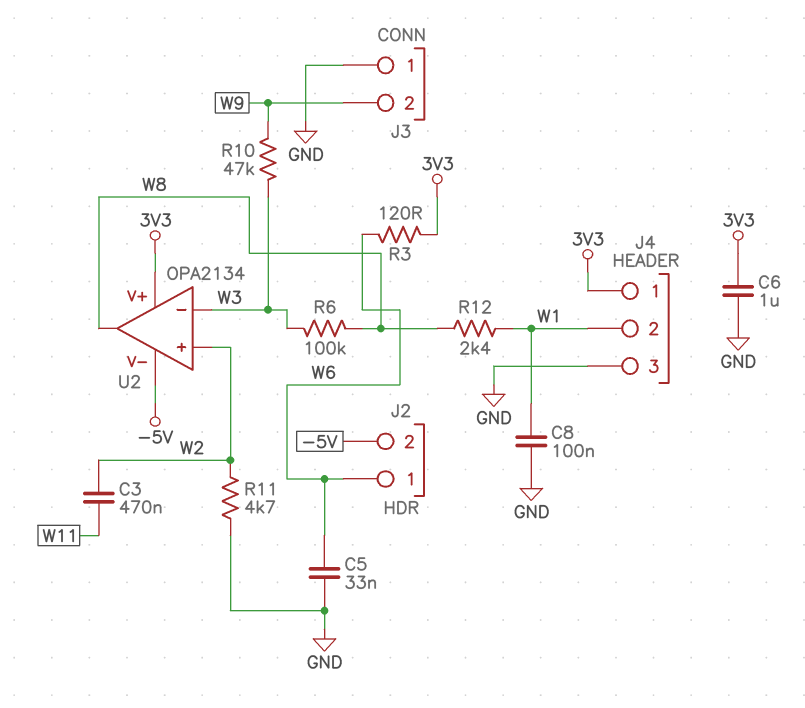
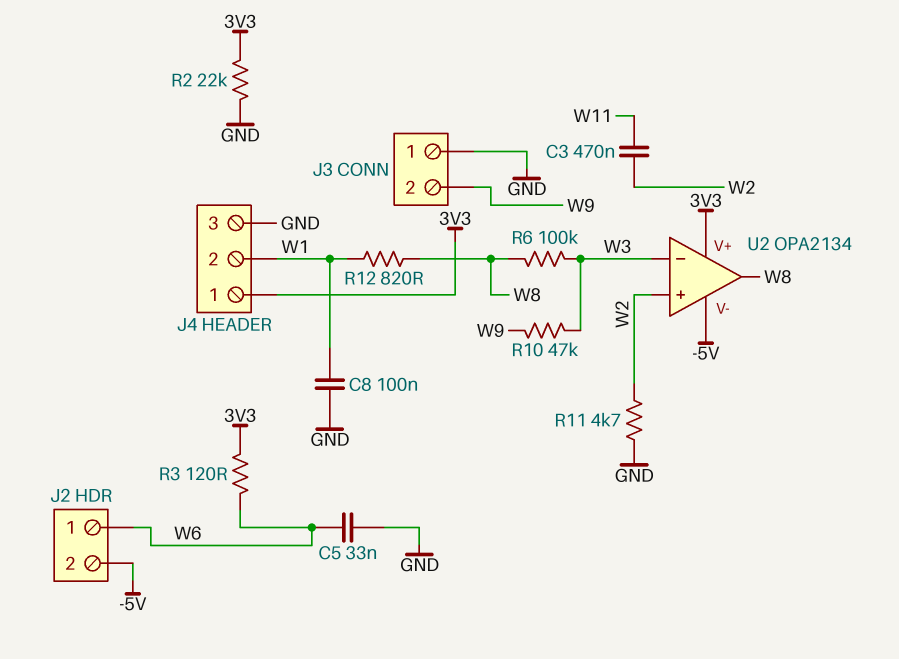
C6: 1uF (3V3, GND) -> none
R2: none -> 22k (3V3, GND)
R12: 2.4k (W1, W8) -> 820 (W1, W8)

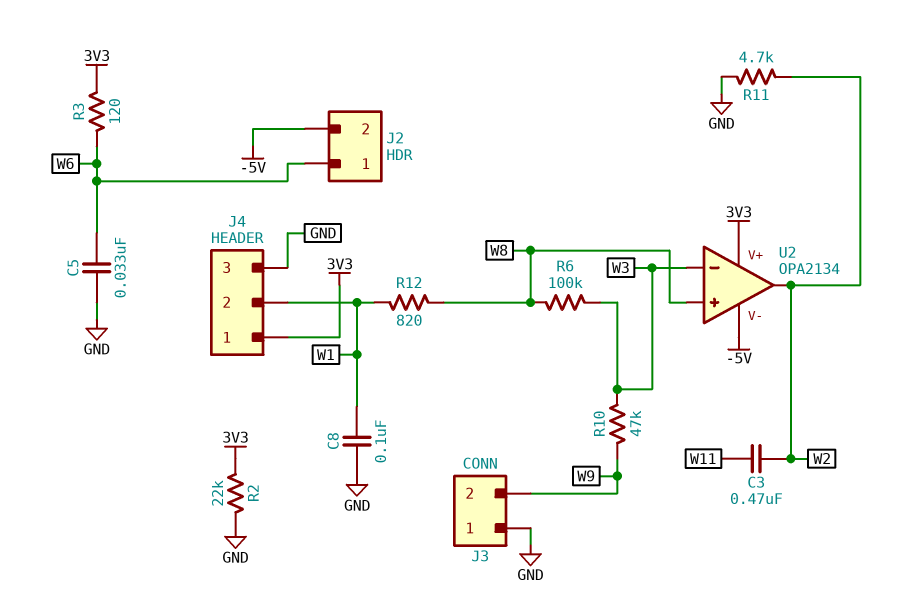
U2 pin in+: W2 -> W8
U2 pin out: W8 -> W2

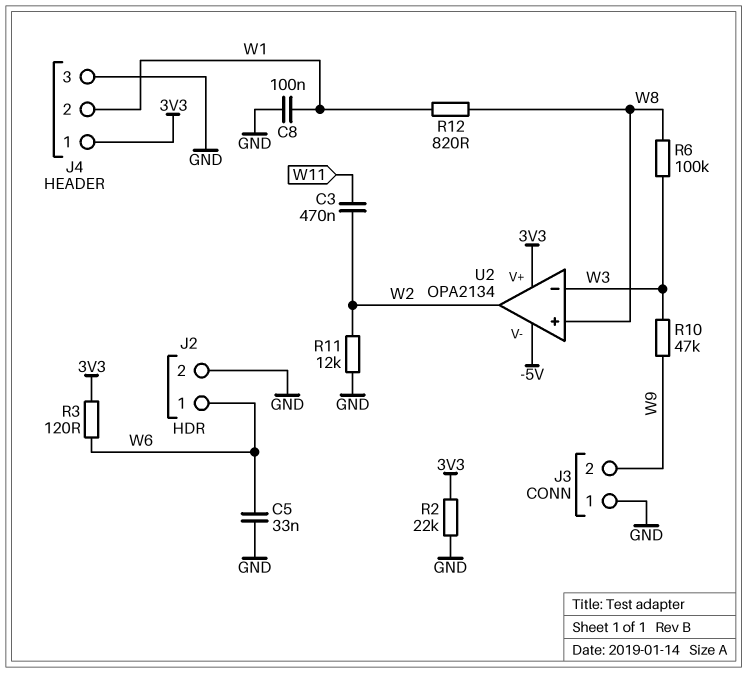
J2 pin 2: -5V -> GND
R11: 4.7k (GND, W2) -> 12k (GND, W2)

